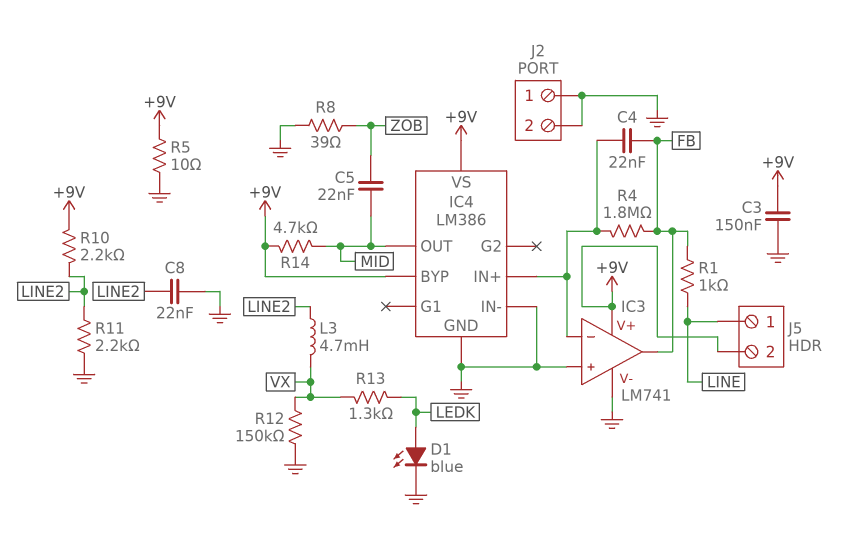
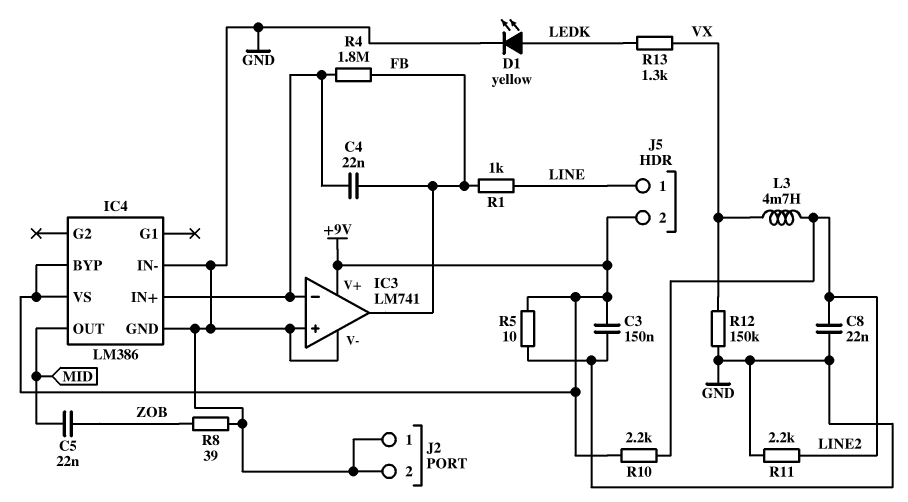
D1: LED blue (A LEDK, K GND) -> LED yellow (A LEDK, K GND)
R14: 4.7k (+9V, MID) -> none

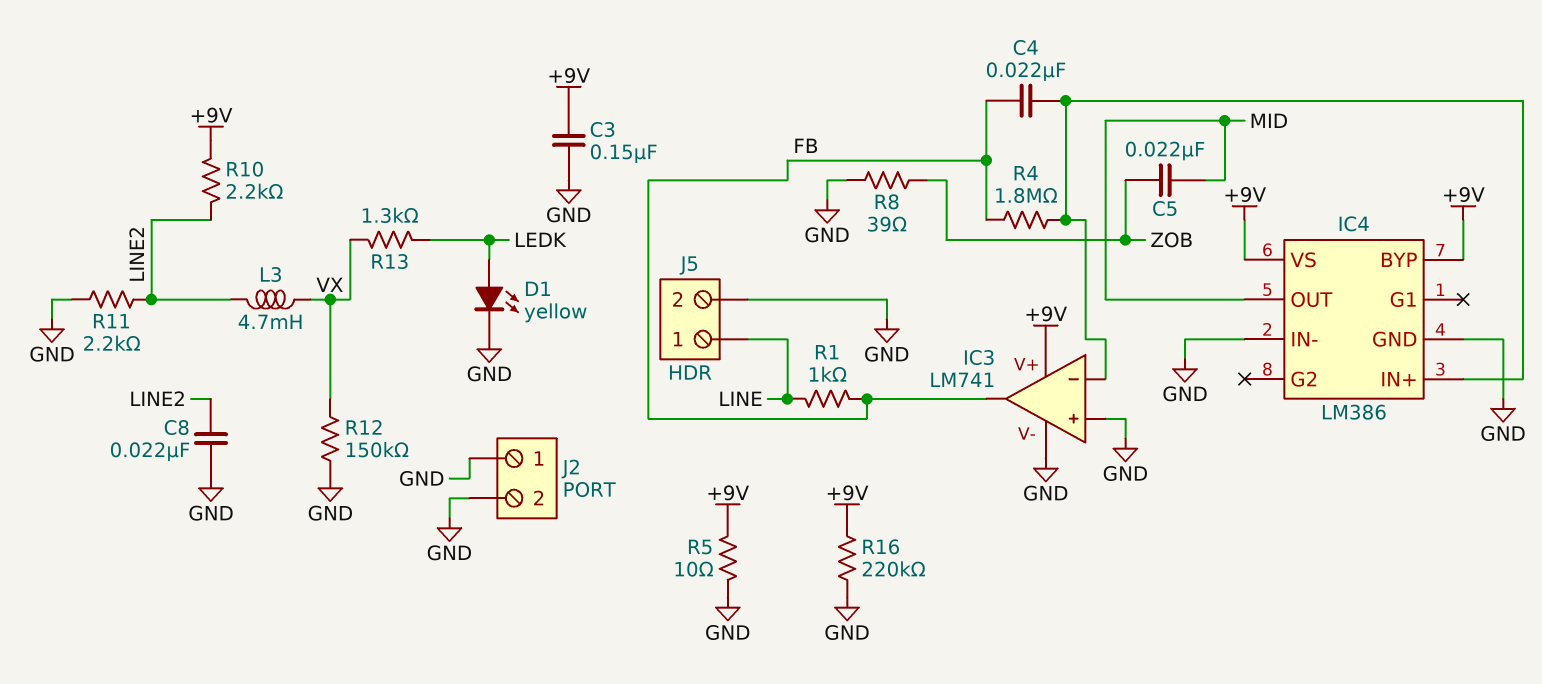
J5 pin 2: +9V -> GND
R16: none -> 220k (+9V, GND)

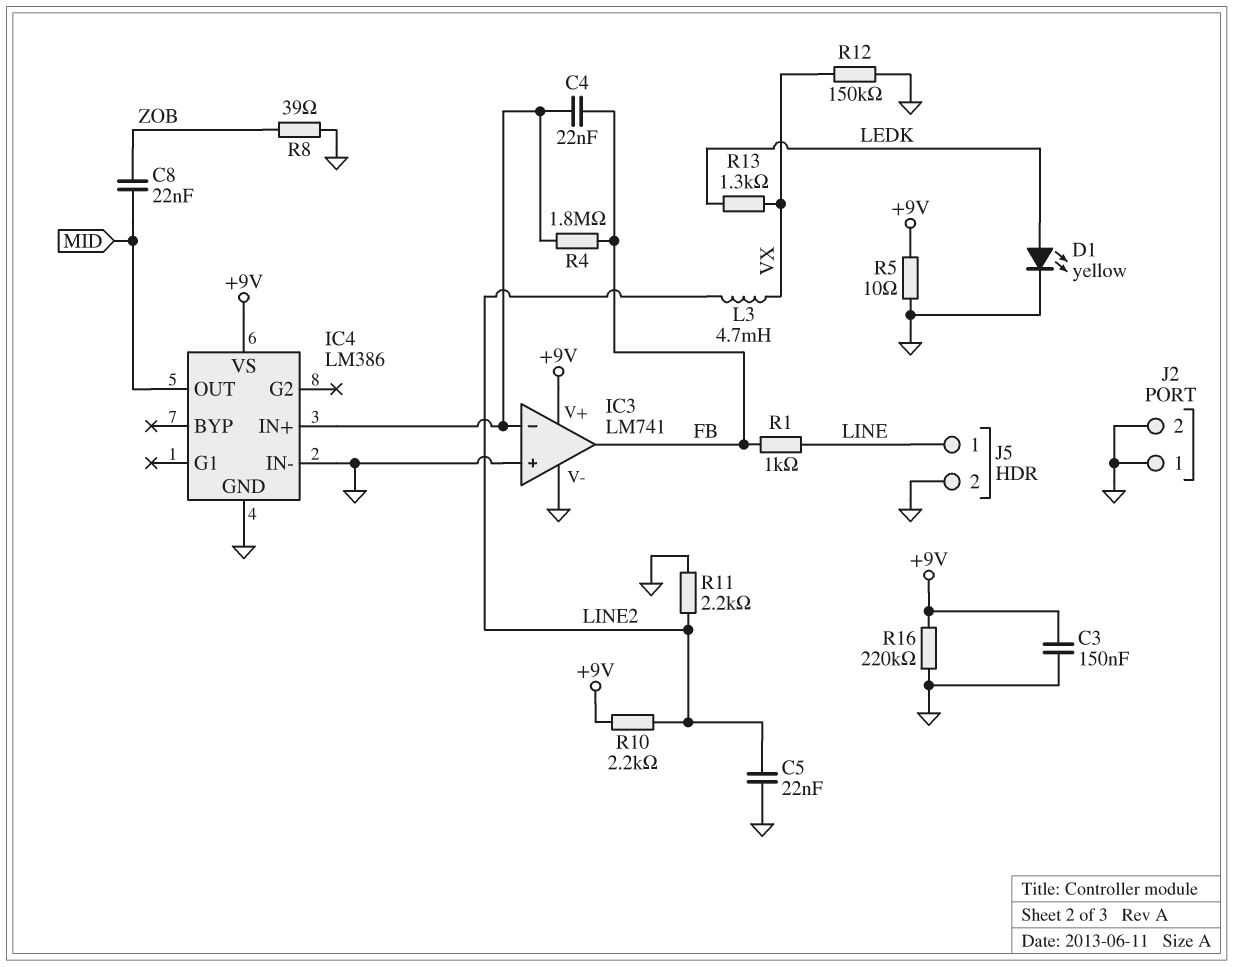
C5: 22nF (MID, ZOB) -> 22nF (GND, LINE2)
C8: 22nF (GND, LINE2) -> 22nF (MID, ZOB)
IC4 pin BYP: +9V -> none

